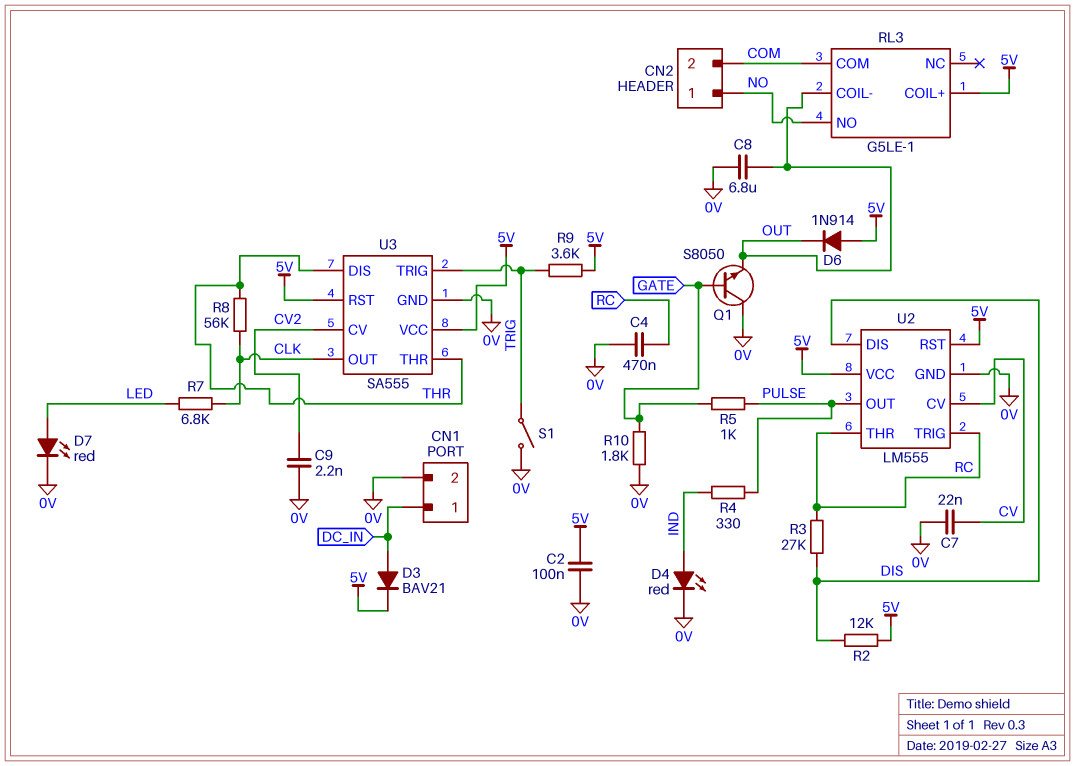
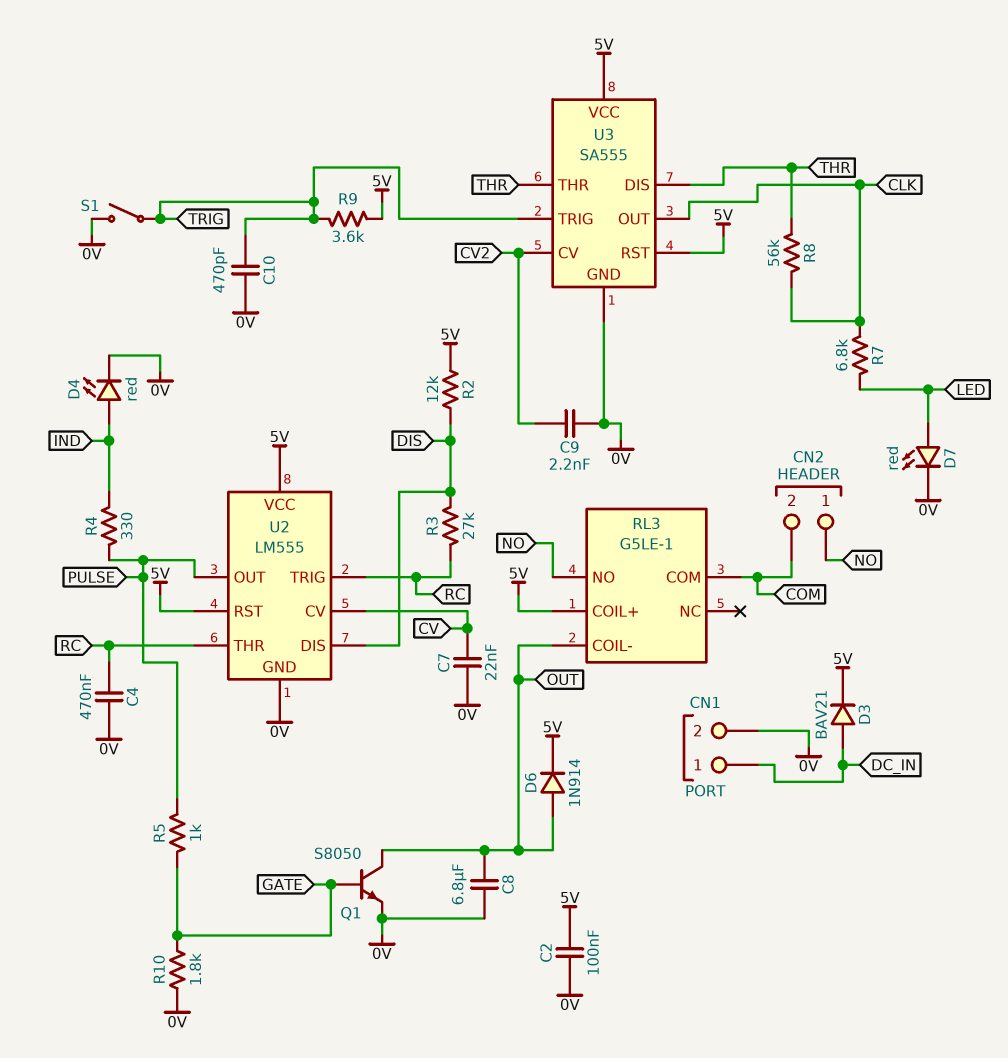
C10: none -> 470pF (0V, TRIG)
D6: diode 1N914 (A 5V, K OUT) -> diode 1N914 (A OUT, K 5V)
Q1: NPN S8050 (B GATE, C 0V, E OUT) -> NPN S8050 (B GATE, C OUT, E 0V)

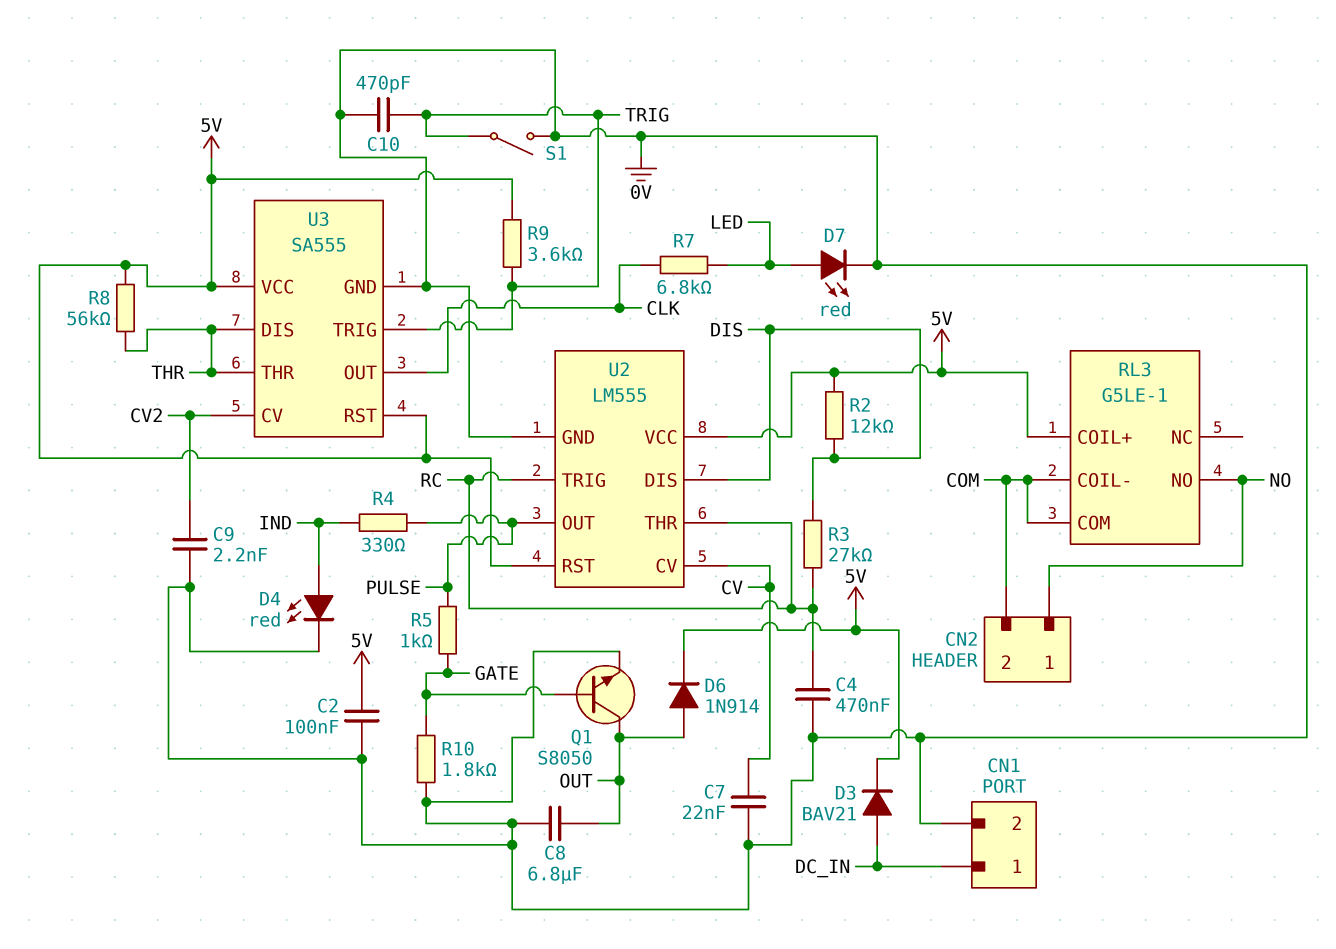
R8: 56k (CLK, THR) -> 56k (5V, THR)
RL3 pin COIL-: OUT -> COM

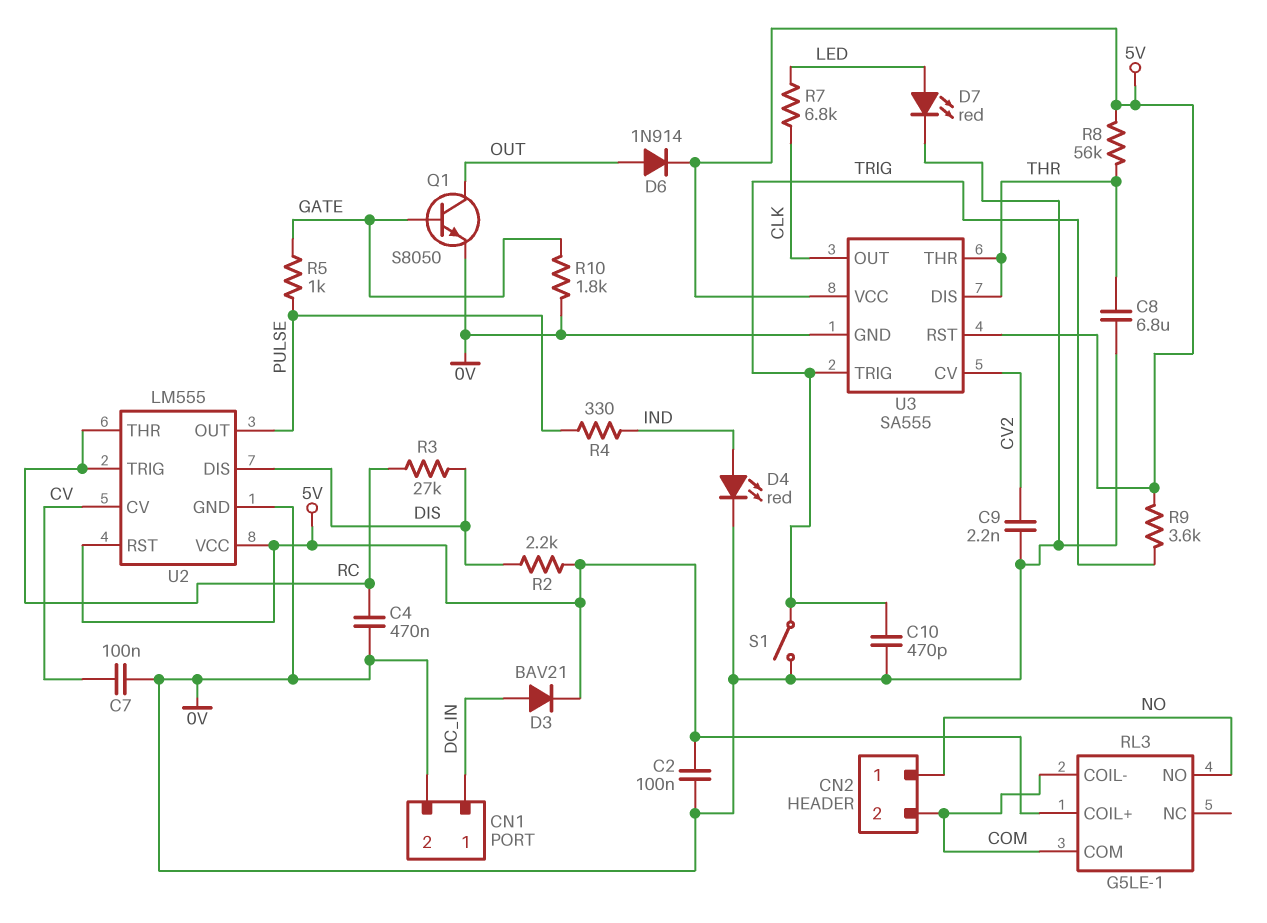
C7: 22nF (0V, CV) -> 100nF (0V, CV)
C8: 6.8uF (0V, OUT) -> 6.8uF (0V, THR)
R2: 12k (5V, DIS) -> 2.2k (5V, DIS)

